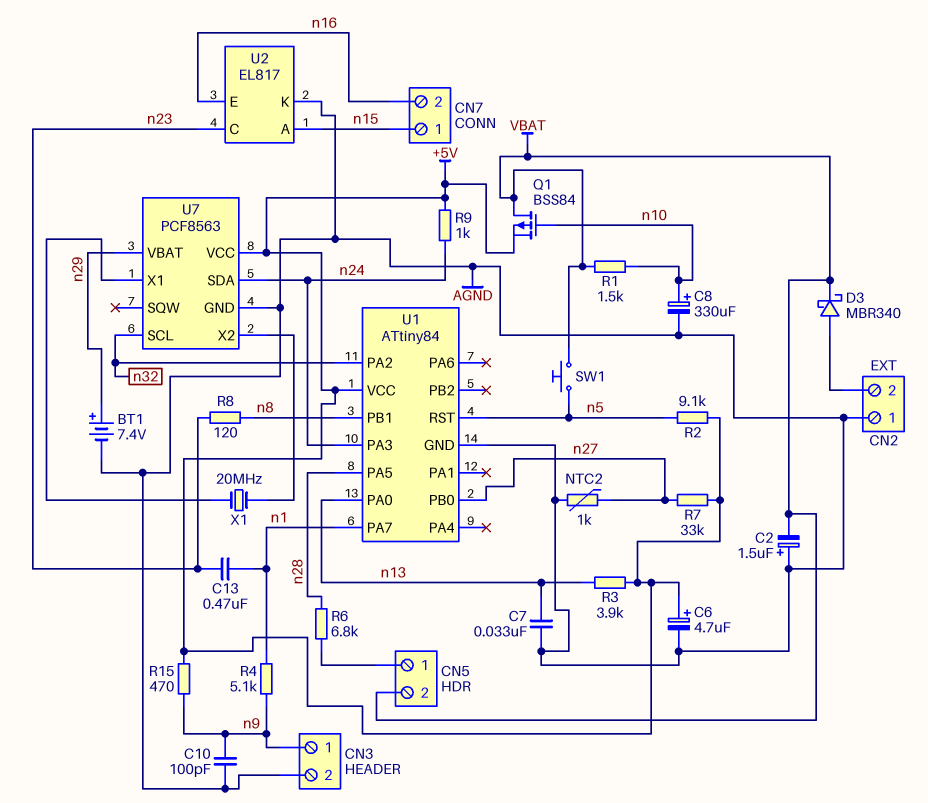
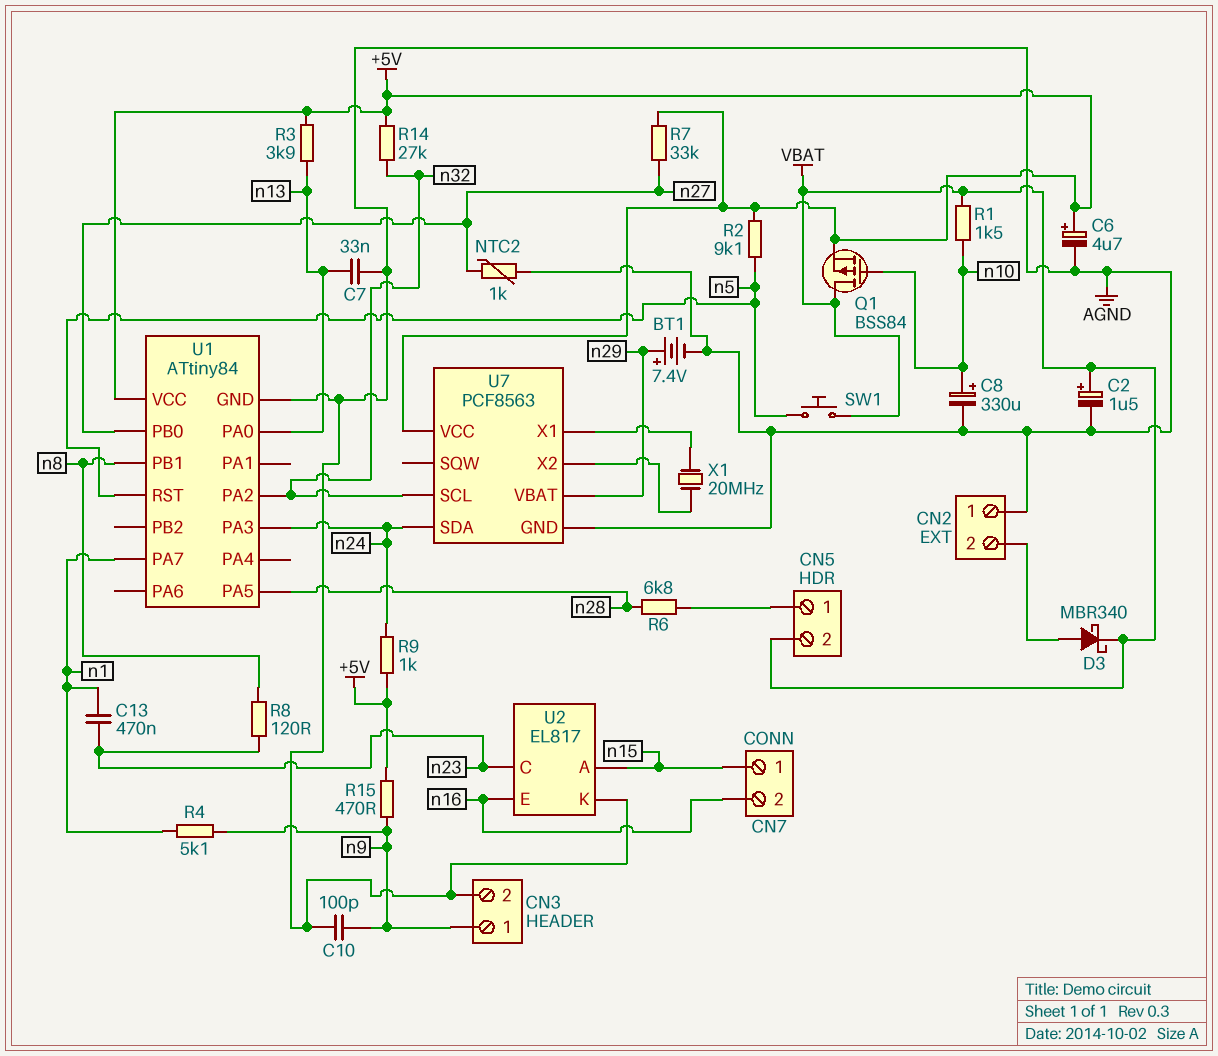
C2: 1.5uF (plus AGND, minus VBAT) -> 1.5uF (plus VBAT, minus AGND)
R14: none -> 27k (+5V, n32)

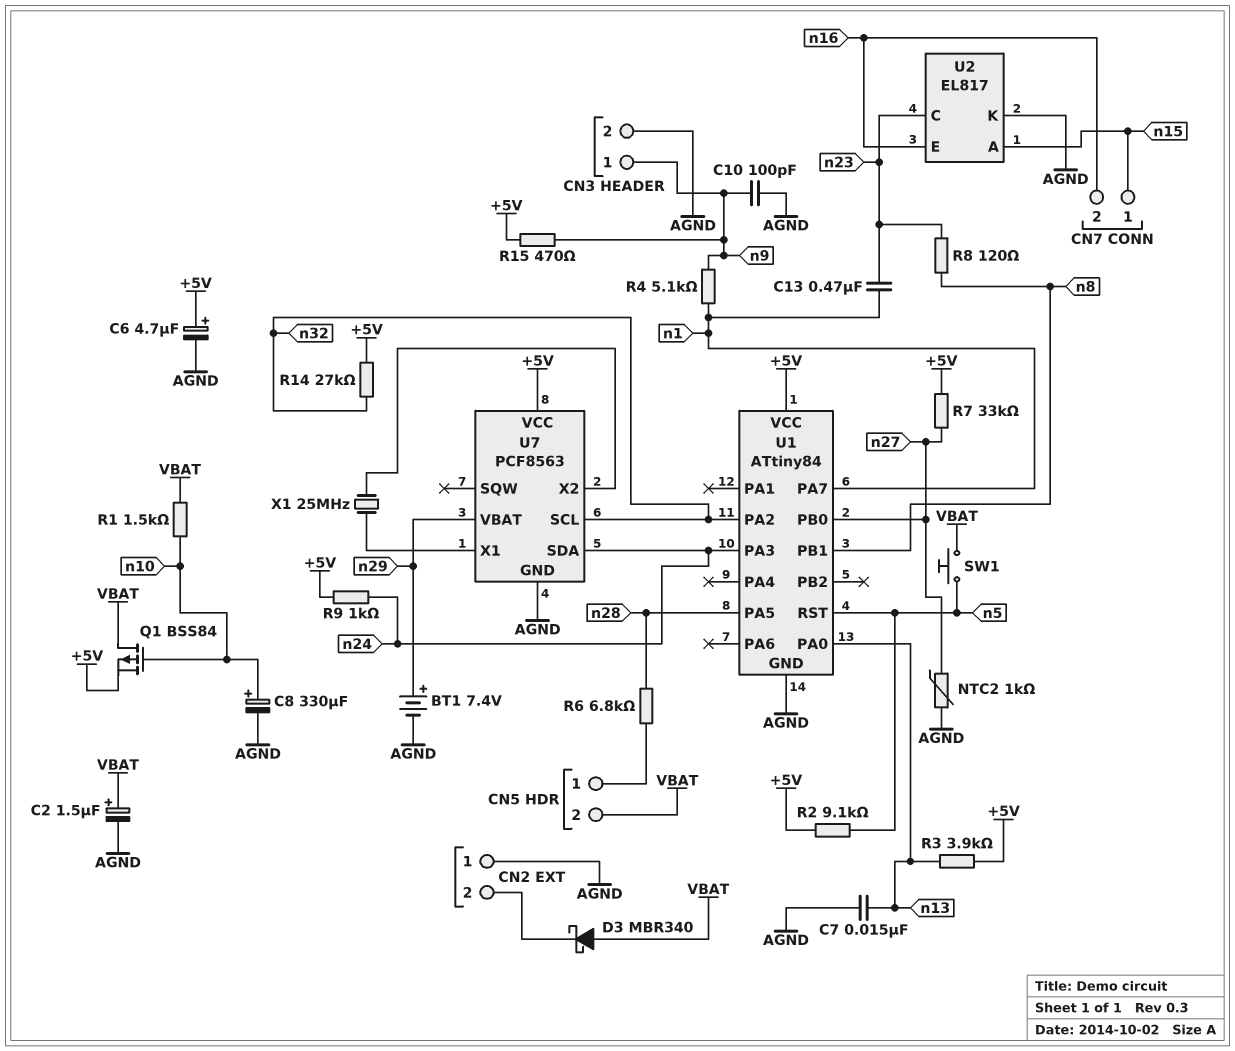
C7: 33nF (AGND, n13) -> 15nF (AGND, n13)
D3: schottky MBR340 (A CN2/2, K VBAT) -> schottky MBR340 (A VBAT, K CN2/2)
X1: 20MHz (U7/X1, U7/X2) -> 25MHz (U7/X1, U7/X2)

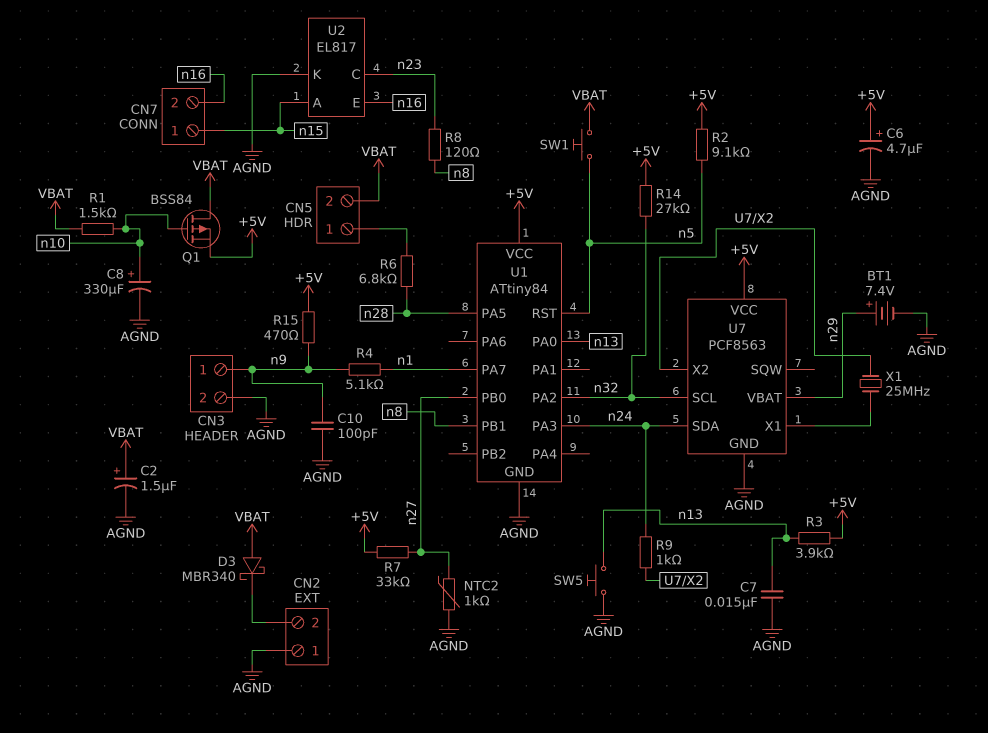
C13: 470nF (n1, n23) -> none
R9: 1k (+5V, n24) -> 1k (U7/X2, n24)
SW5: none -> button (AGND, n13)

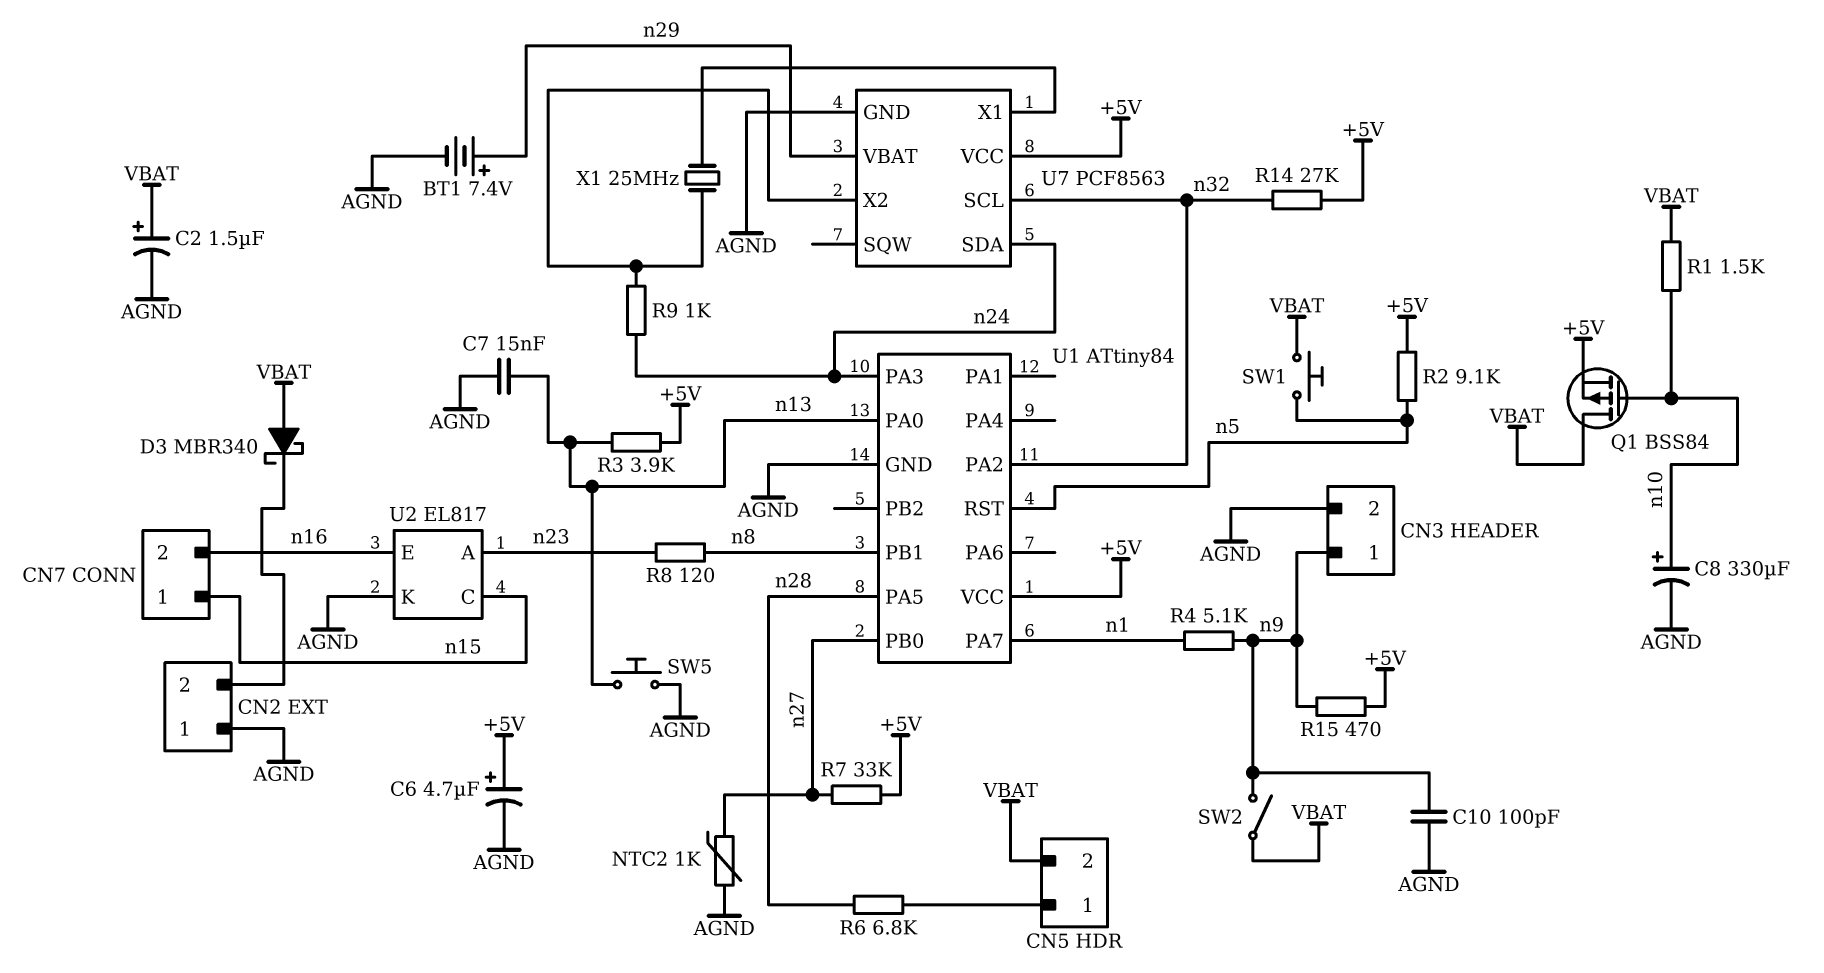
SW2: none -> switch (VBAT, n9)
U2 pin A: n15 -> n23
U2 pin C: n23 -> n15

